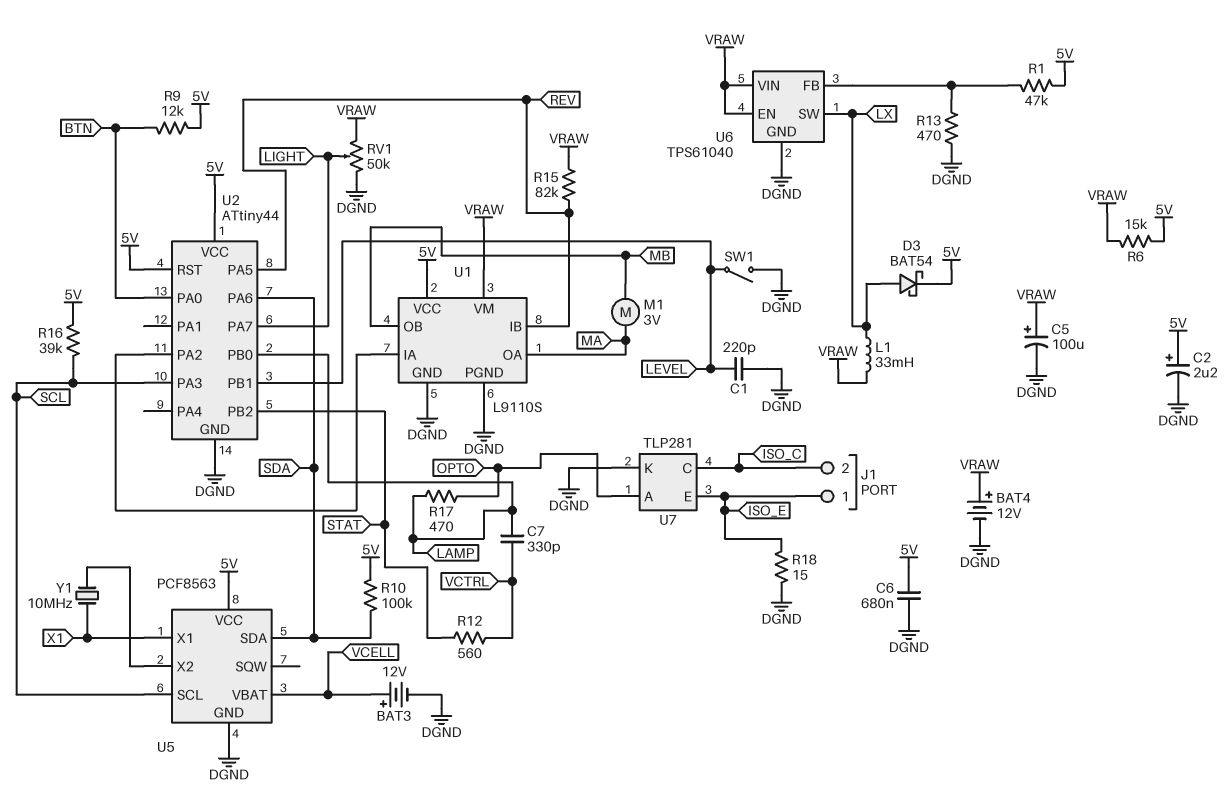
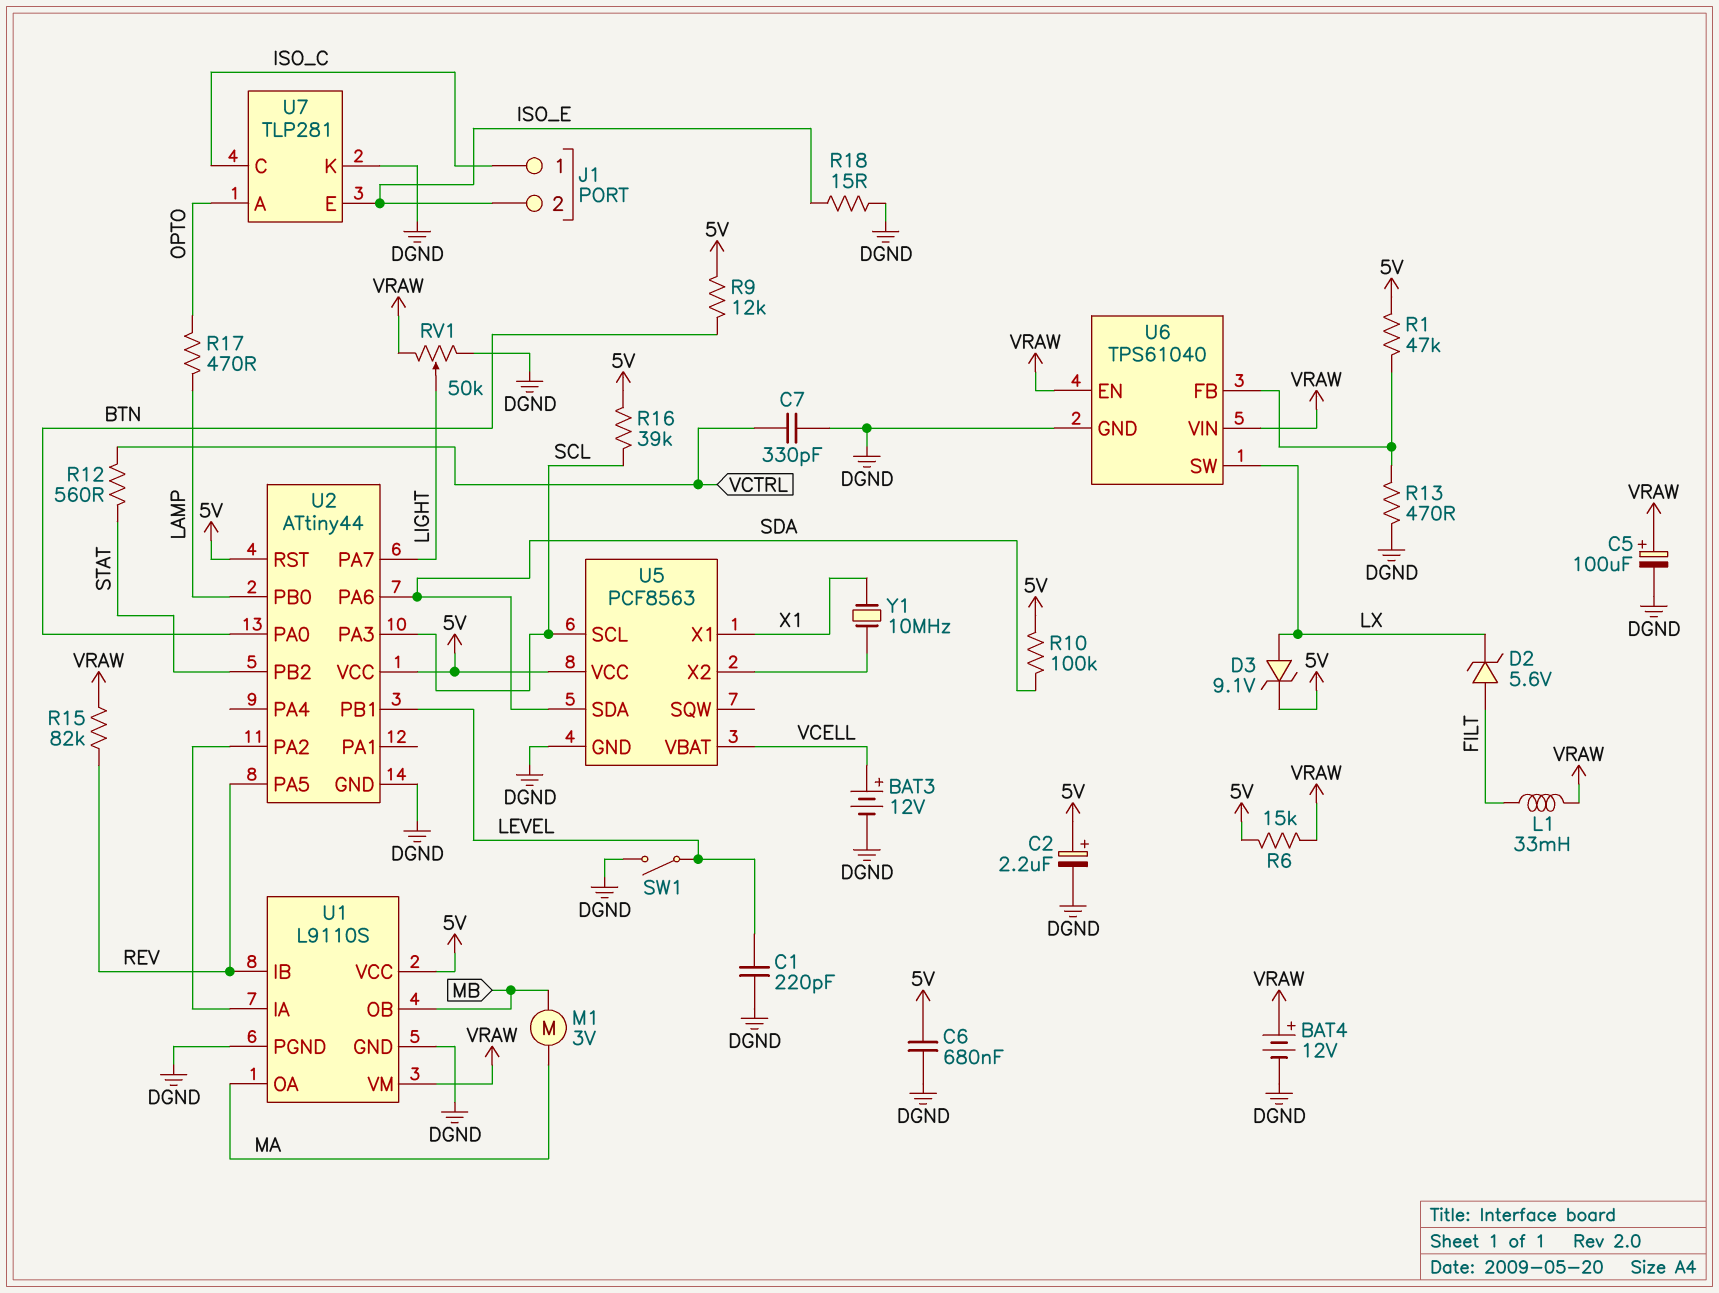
C7: 330pF (LAMP, VCTRL) -> 330pF (DGND, VCTRL)
D2: none -> zener 5.6V (A FILT, K LX)
D3: schottky BAT54 (A LX, K 5V) -> zener 9.1V (A LX, K 5V)
J1 pin 1: ISO_E -> ISO_C
J1 pin 2: ISO_C -> ISO_E
L1: 33mH (LX, VRAW) -> 33mH (FILT, VRAW)

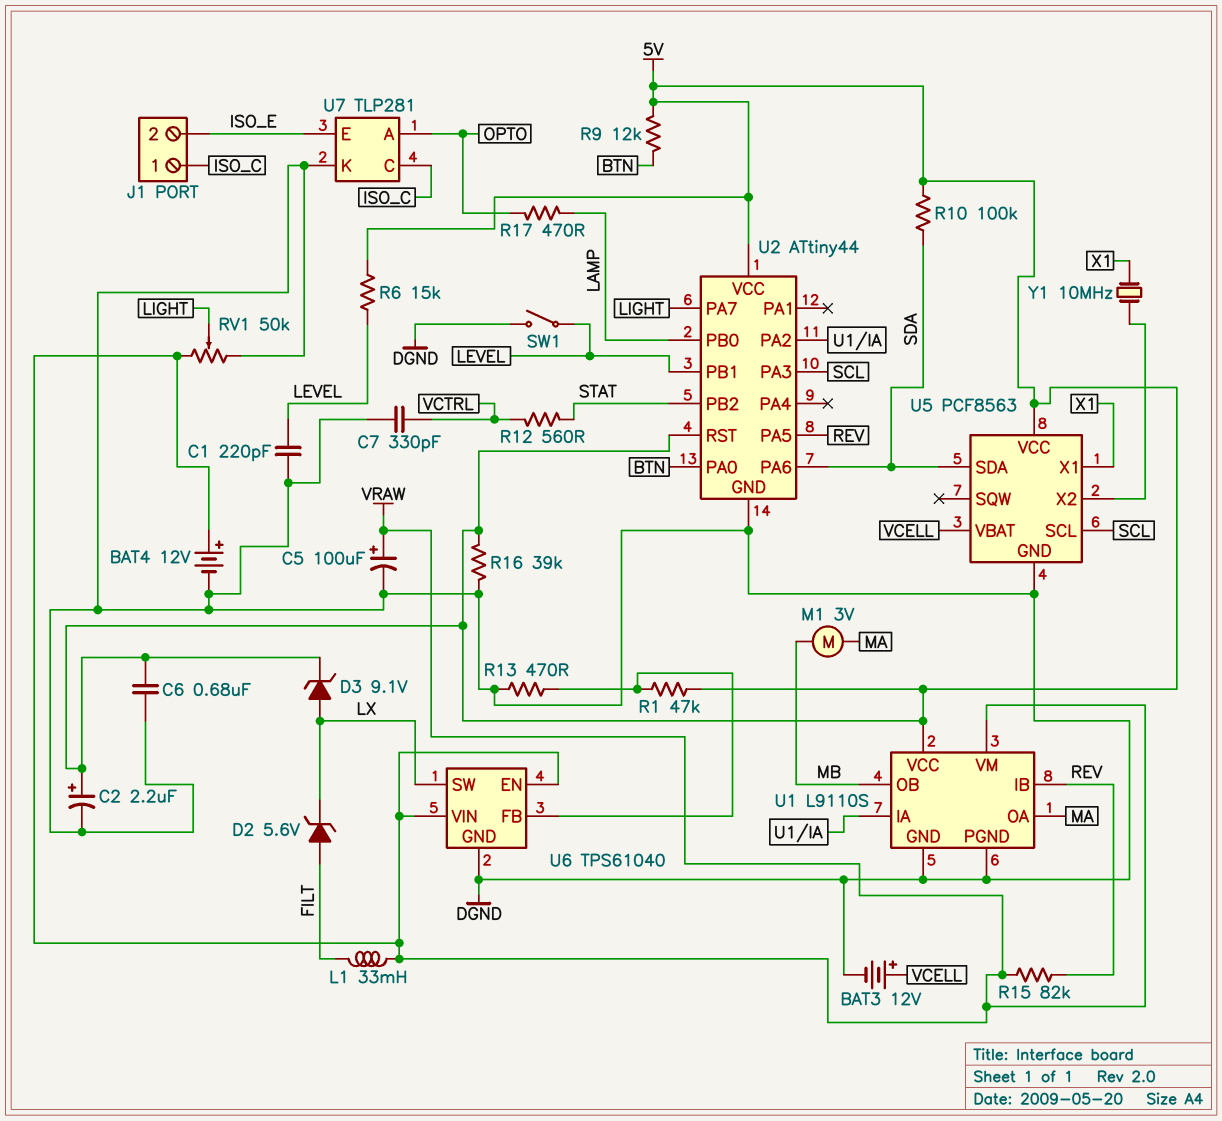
R6: 15k (5V, VRAW) -> 15k (5V, LEVEL)
R16: 39k (5V, SCL) -> 39k (5V, DGND)
R18: 15 (DGND, ISO_E) -> none

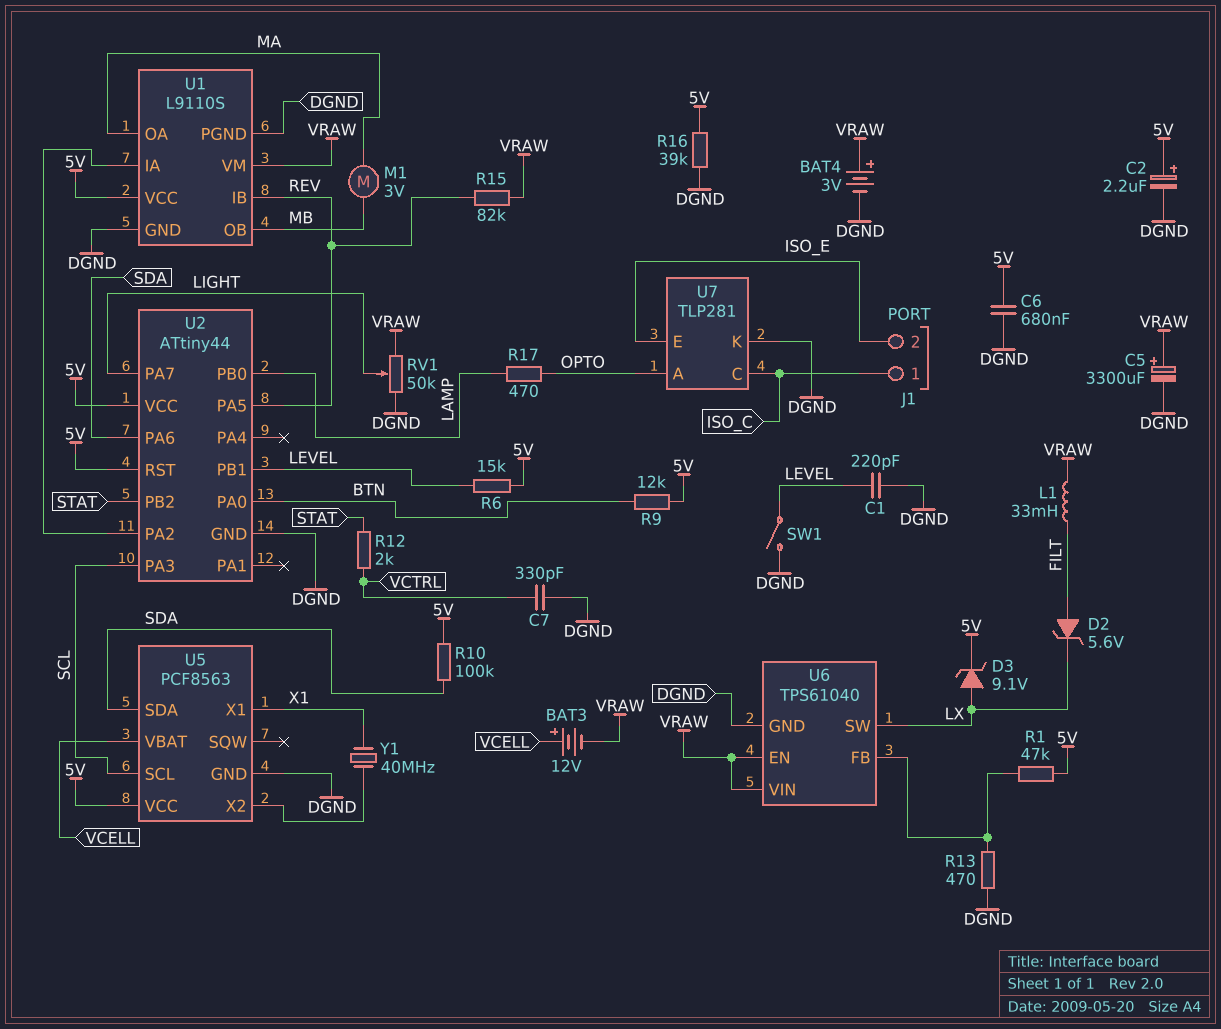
BAT3: 12V (plus VCELL, minus DGND) -> 12V (plus VCELL, minus VRAW)
BAT4: 12V (plus VRAW, minus DGND) -> 3V (plus VRAW, minus DGND)
C5: 100uF (plus VRAW, minus DGND) -> 3300uF (plus VRAW, minus DGND)
R12: 560 (STAT, VCTRL) -> 2k (STAT, VCTRL)
Y1: 10MHz (U5/X2, X1) -> 40MHz (U5/X2, X1)

